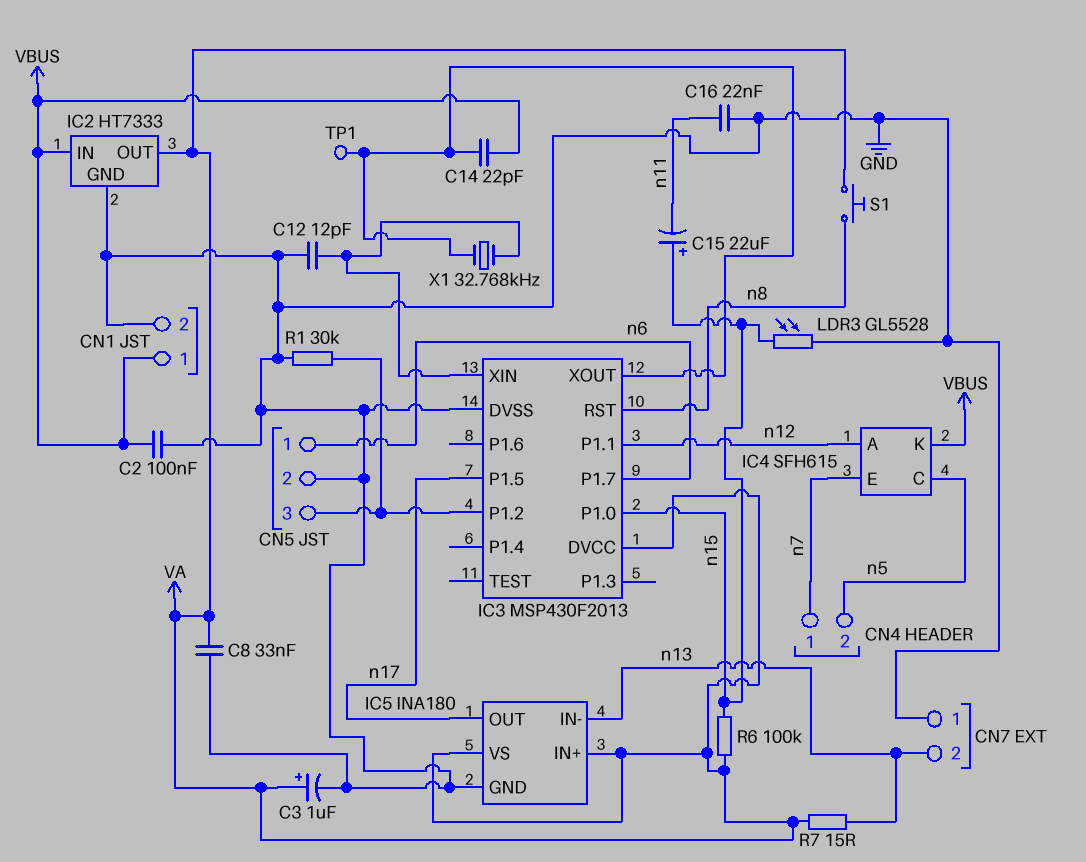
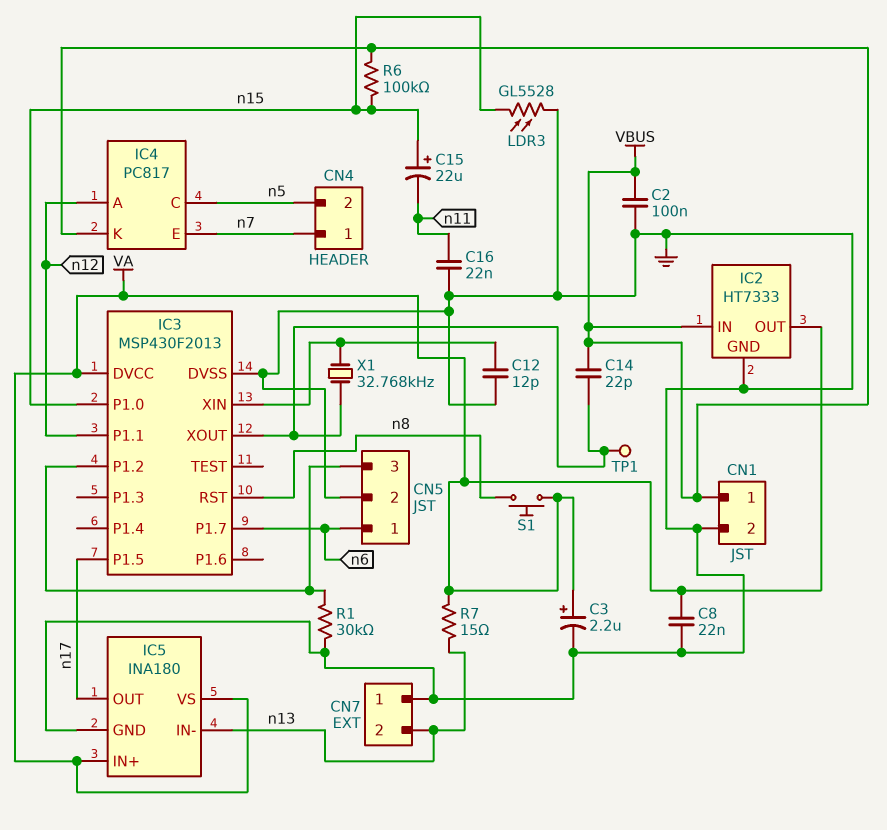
C3: 1uF (plus VA, minus GND) -> 2.2uF (plus VA, minus GND)
C8: 33nF (GND, VA) -> 22nF (GND, VA)
IC4: SFH615 -> PC817
R6: 100k (VA, n15) -> 100k (VBUS, n15)

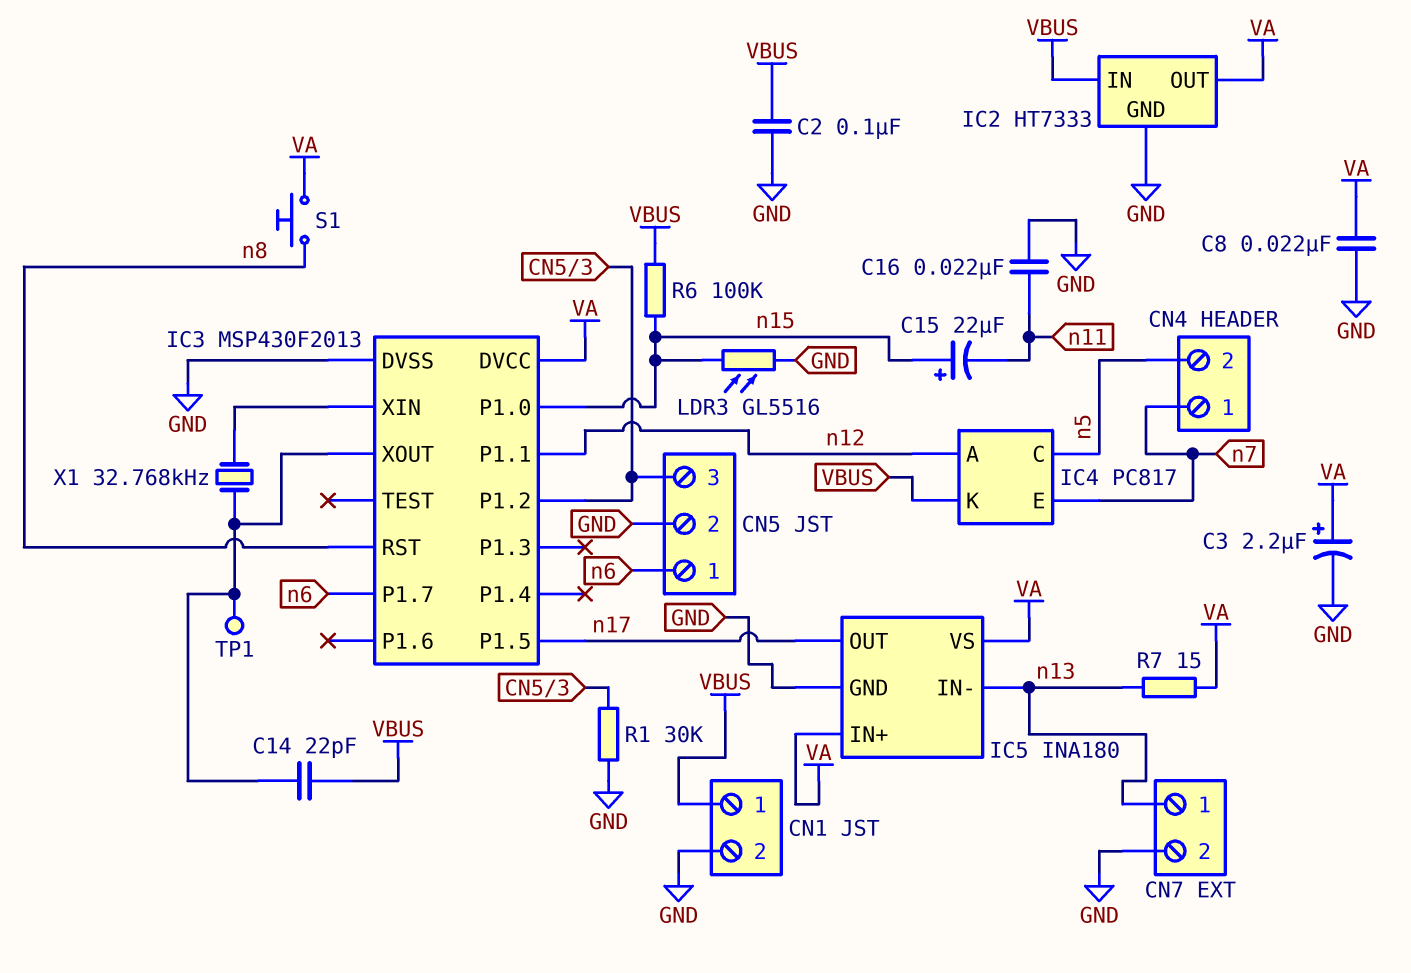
C12: 12pF (GND, IC3/XIN) -> none
CN7 pin 1: GND -> n13
CN7 pin 2: n13 -> GND
LDR3: GL5528 (GND, n15) -> GL5516 (GND, n15)

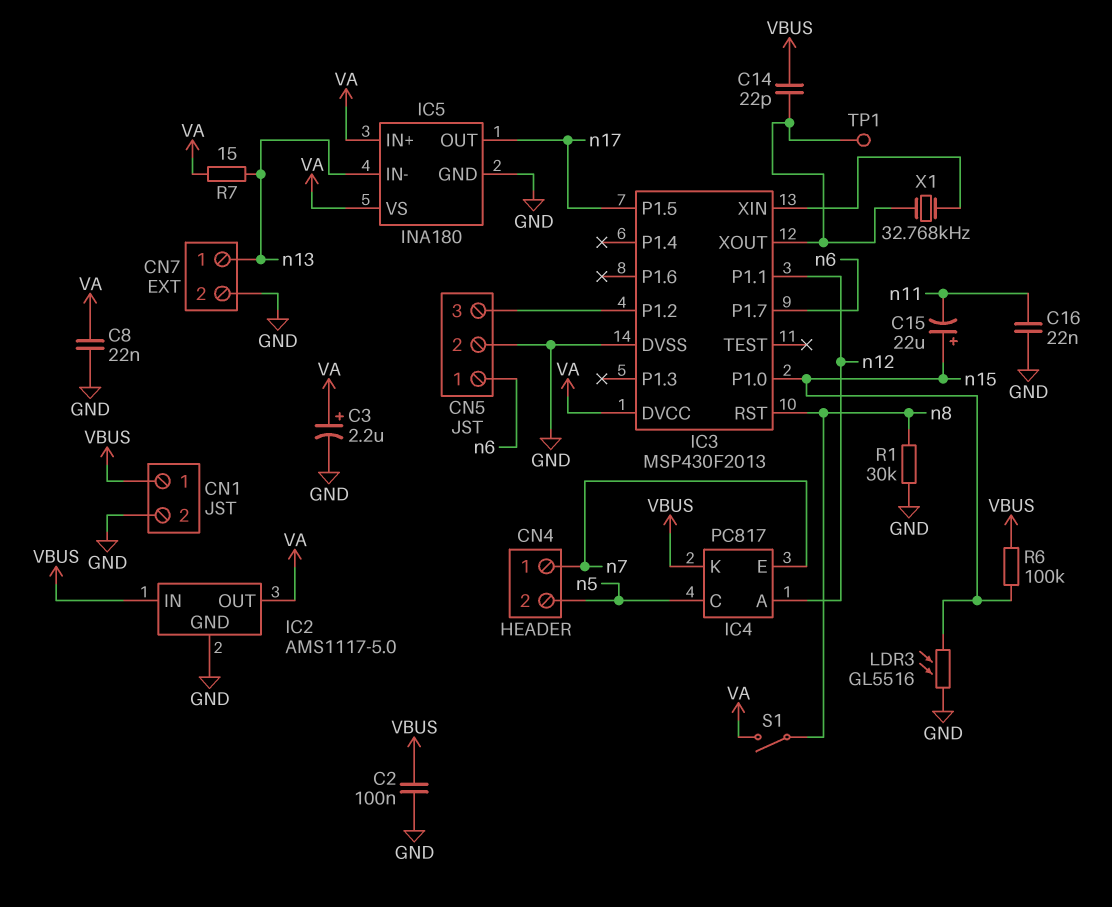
IC2: HT7333 -> AMS1117-5.0
R1: 30k (CN5/3, GND) -> 30k (GND, n8)
S1: button (VA, n8) -> switch (VA, n8)

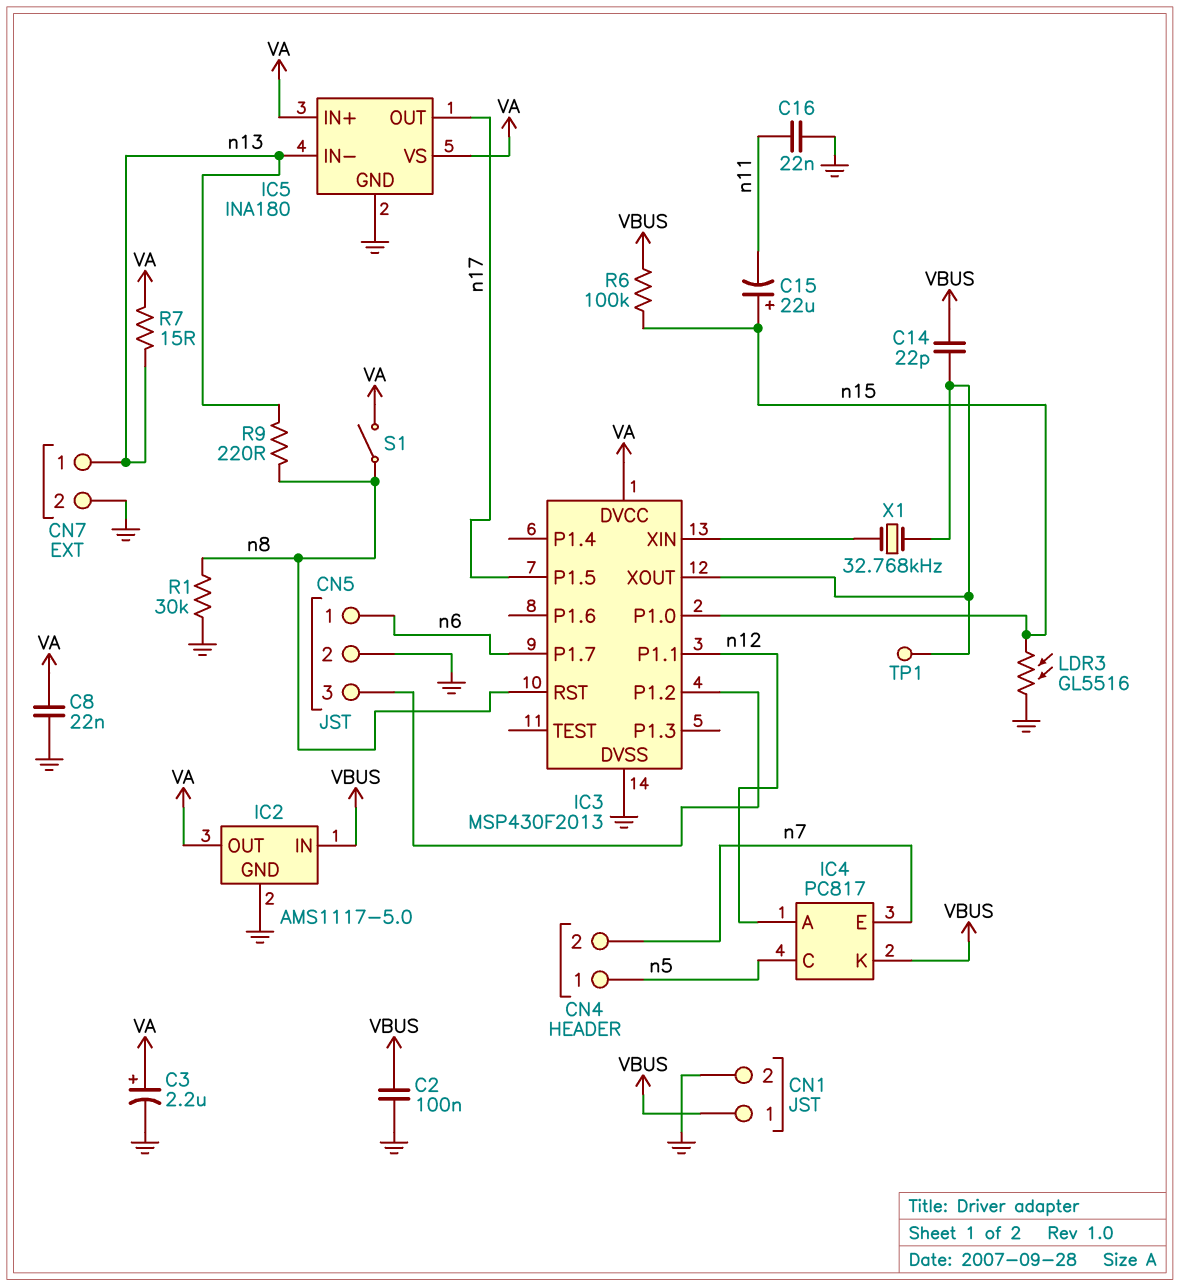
CN4 pin 1: n7 -> n5
CN4 pin 2: n5 -> n7
R9: none -> 220 (n8, n13)

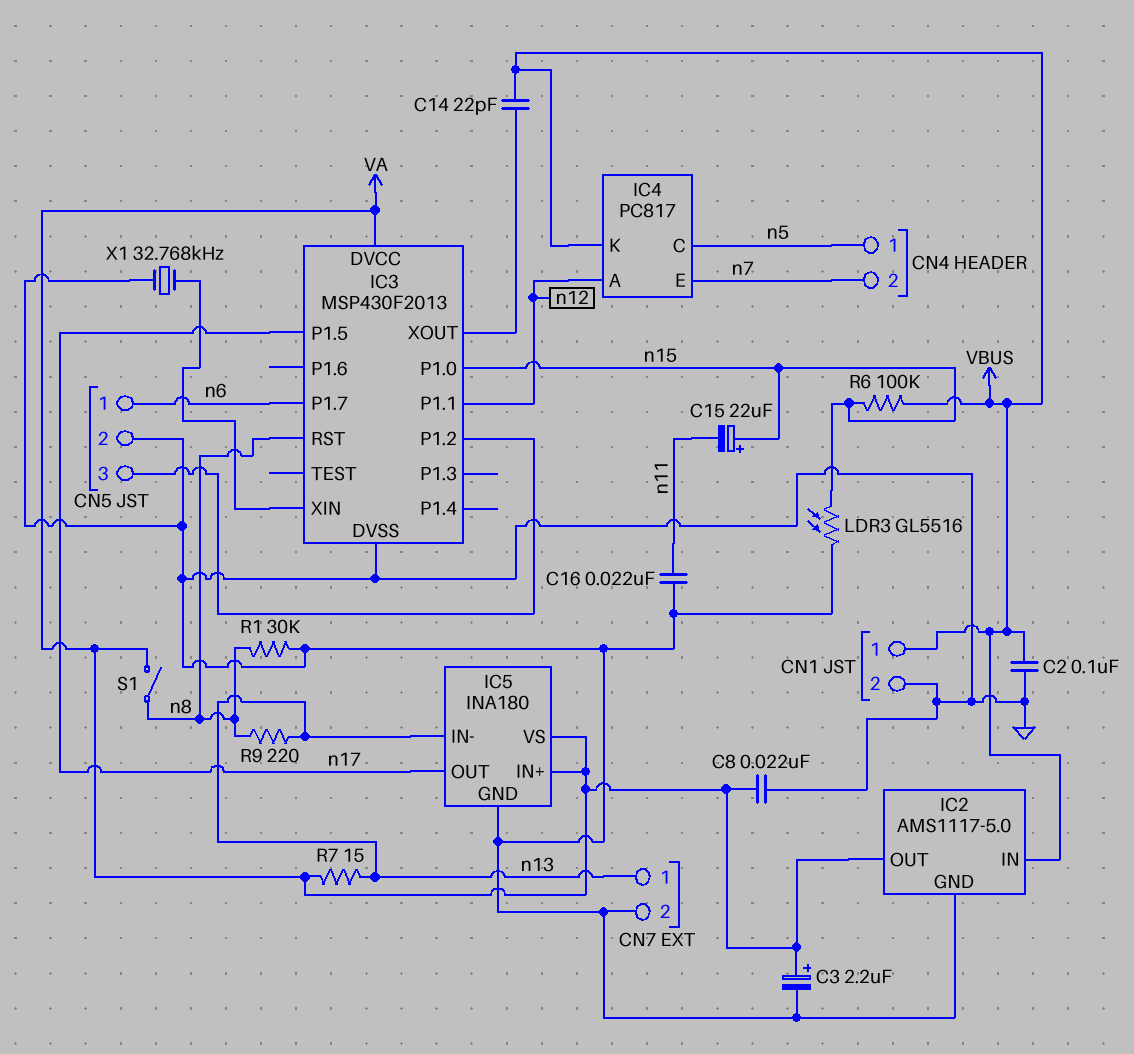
TP1: test point (IC3/XOUT) -> none
X1: 32.768kHz (IC3/XIN, IC3/XOUT) -> 32.768kHz (GND, IC3/XIN)

